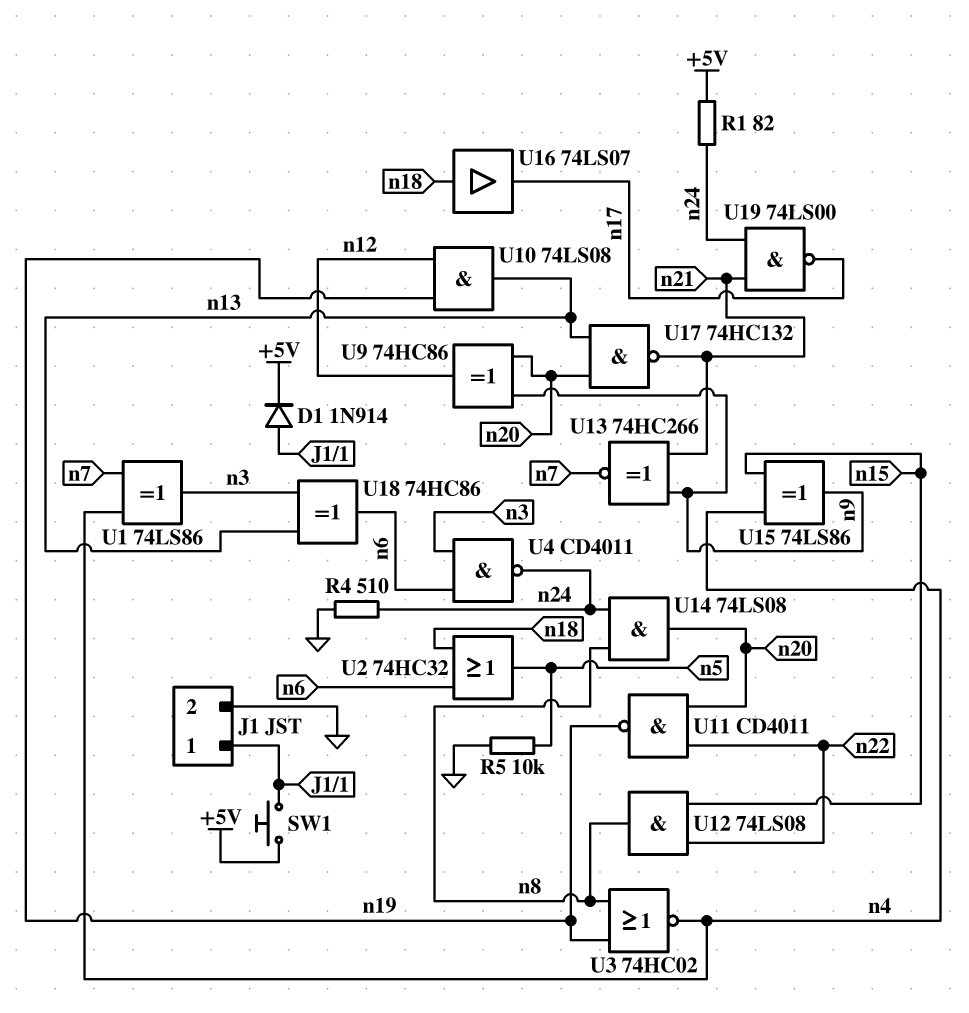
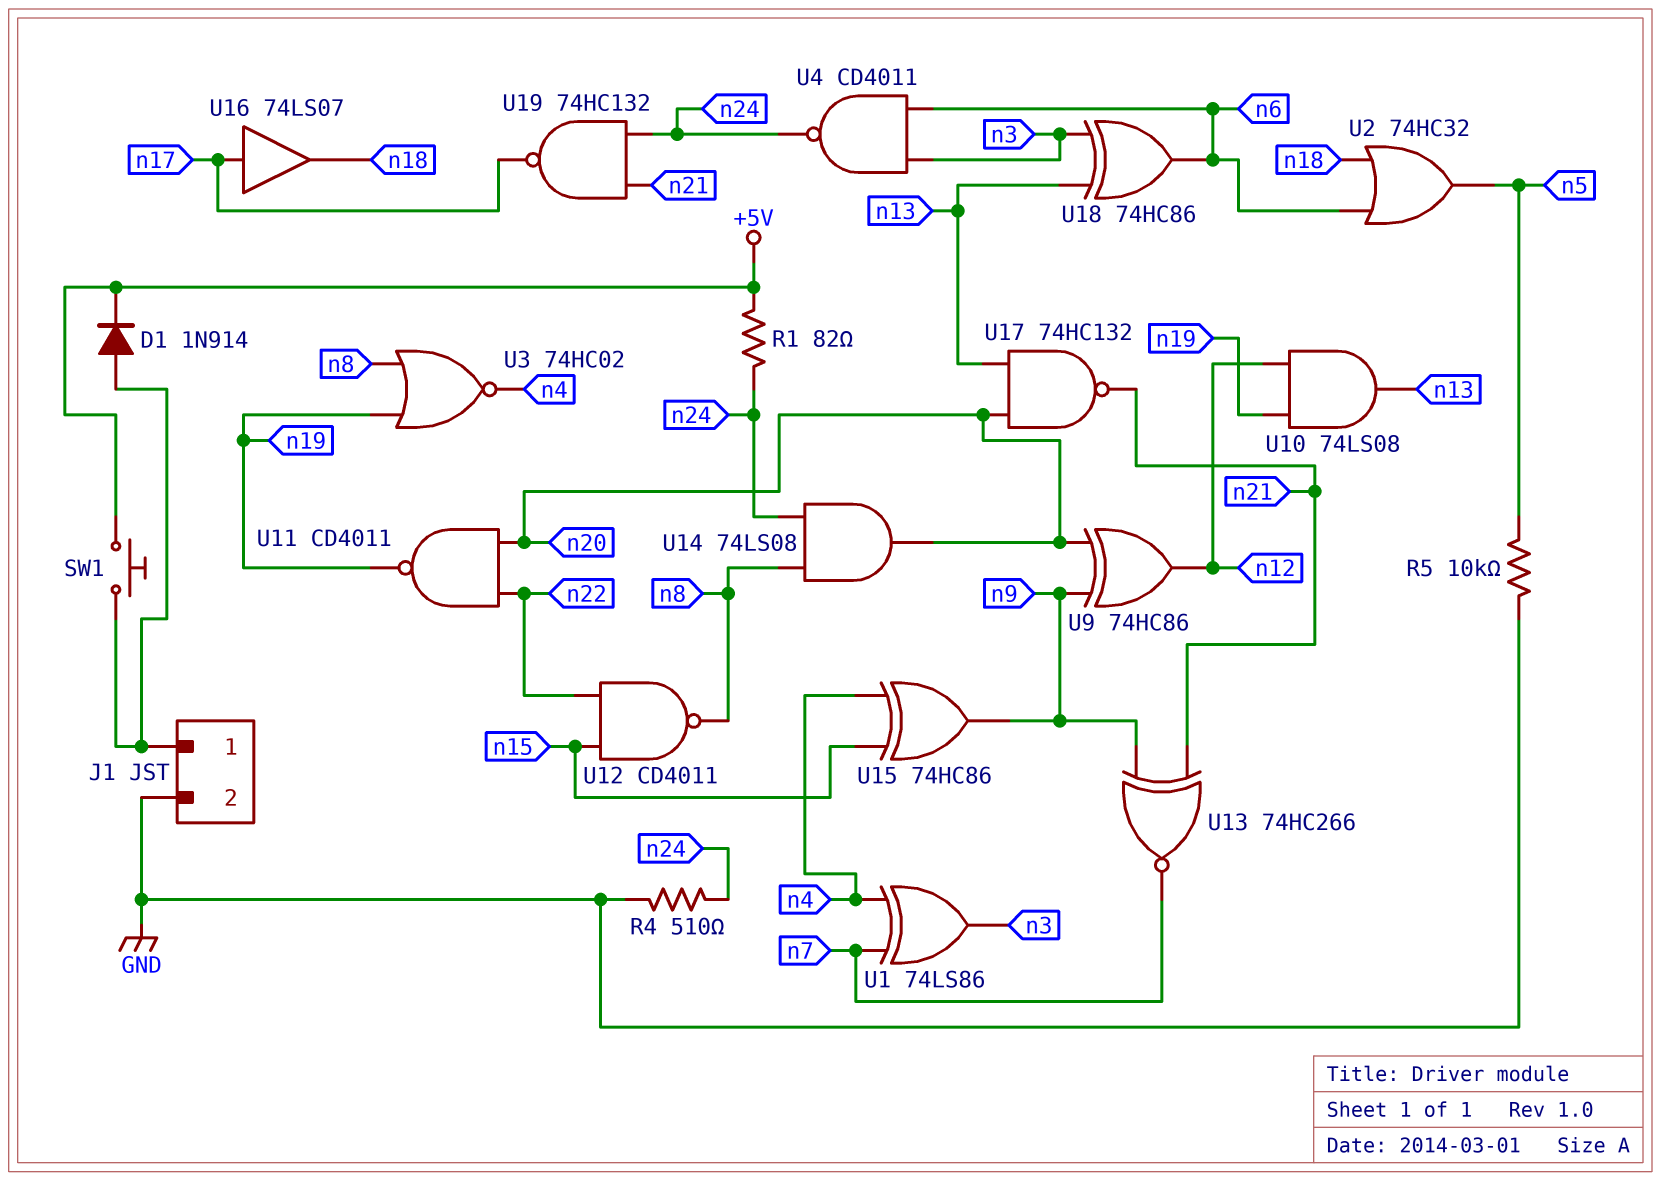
U12: AND 74LS08 (in n15, in n22, out n8) -> NAND CD4011 (in n15, in n22, out n8)
U15: XOR 74LS86 (in n4, in n15, out n9) -> XOR 74HC86 (in n4, in n15, out n9)
U16: buffer 74LS07 (in n18, out n17) -> buffer 74LS07 (in n17, out n18)
U19: NAND 74LS00 (in n21, in n24, out n17) -> NAND 74HC132 (in n21, in n24, out n17)

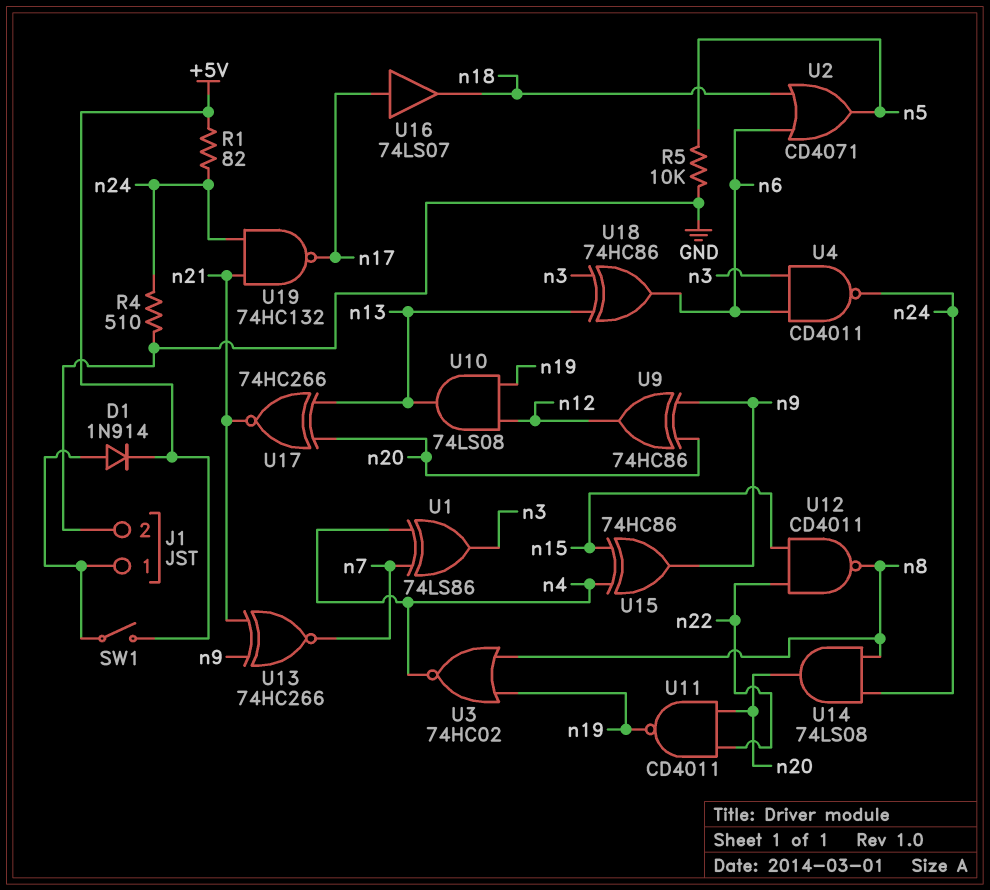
SW1: button (+5V, J1/1) -> switch (+5V, J1/1)
U2: OR 74HC32 (in n6, in n18, out n5) -> OR CD4071 (in n6, in n18, out n5)
U17: NAND 74HC132 (in n13, in n20, out n21) -> XNOR 74HC266 (in n13, in n20, out n21)

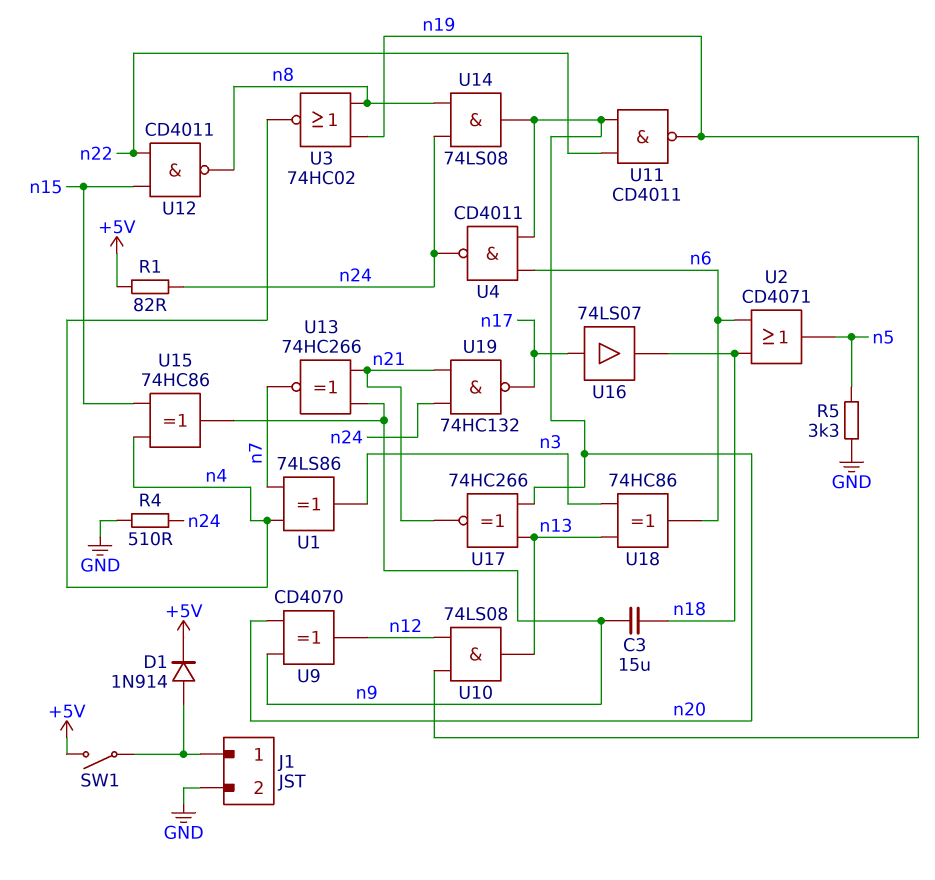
C3: none -> 15uF (n9, n18)
R5: 10k (GND, n5) -> 3.3k (GND, n5)
U4: NAND CD4011 (in n3, in n6, out n24) -> NAND CD4011 (in n6, in n20, out n24)
U9: XOR 74HC86 (in n9, in n20, out n12) -> XOR CD4070 (in n9, in n20, out n12)

